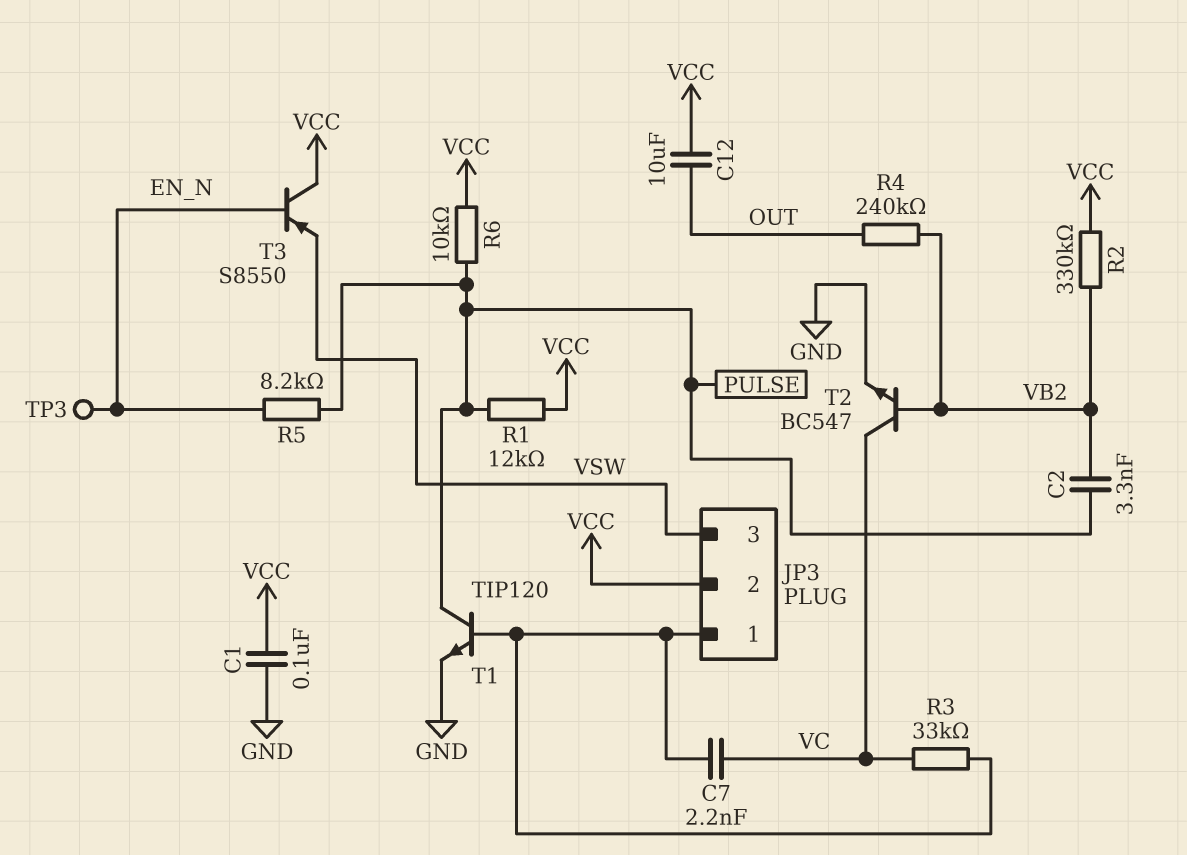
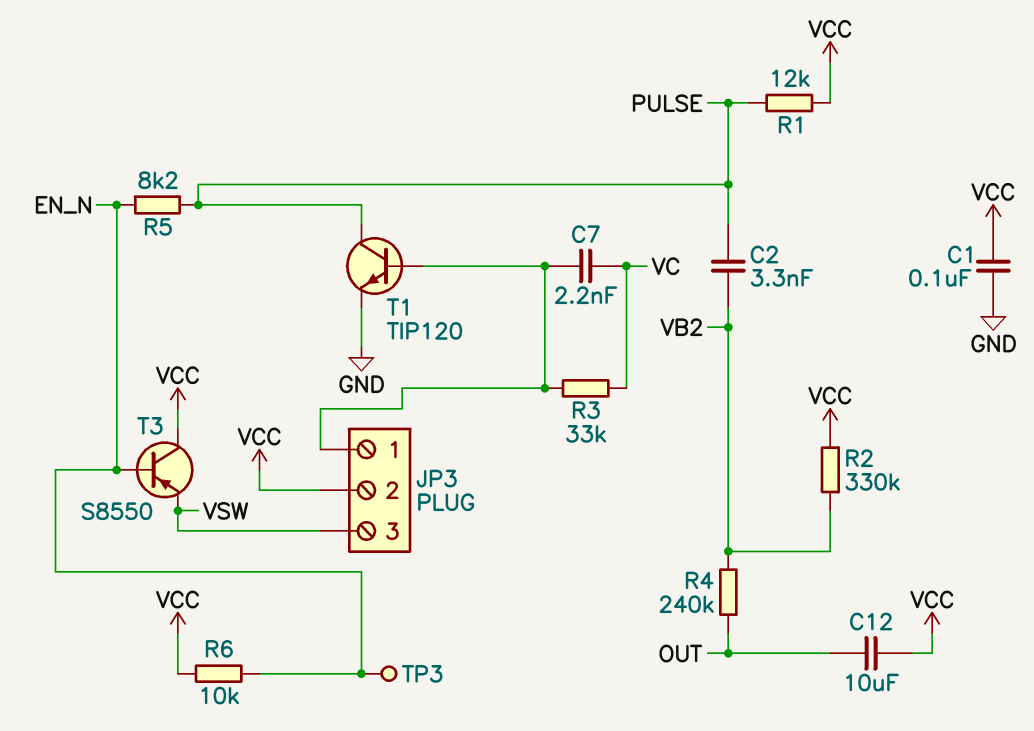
R6: 10k (PULSE, VCC) -> 10k (EN_N, VCC)
T2: NPN BC547 (B VB2, C VC, E GND) -> none

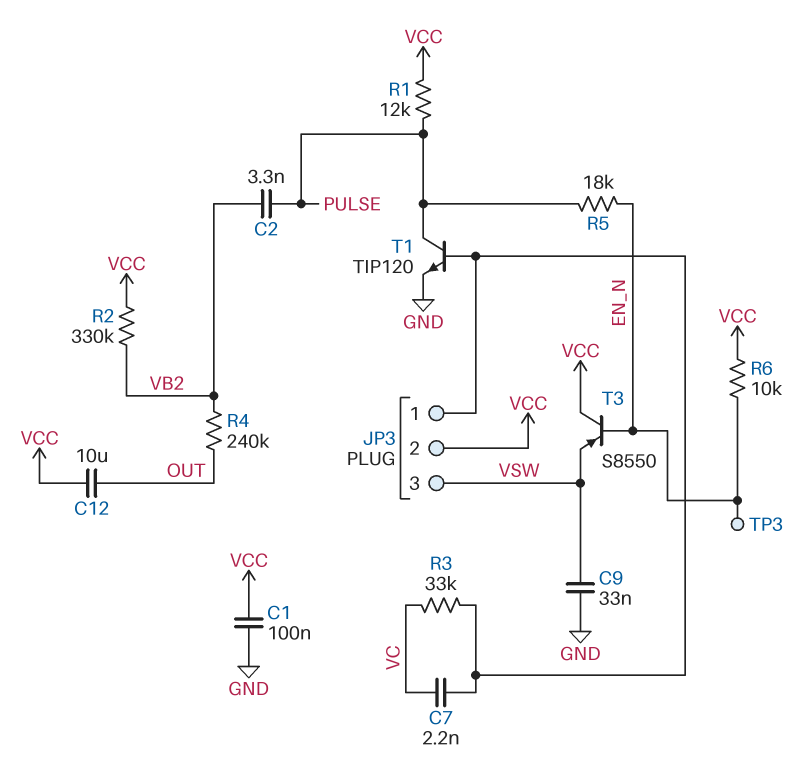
C9: none -> 33nF (GND, VSW)
R5: 8.2k (EN_N, PULSE) -> 18k (EN_N, PULSE)

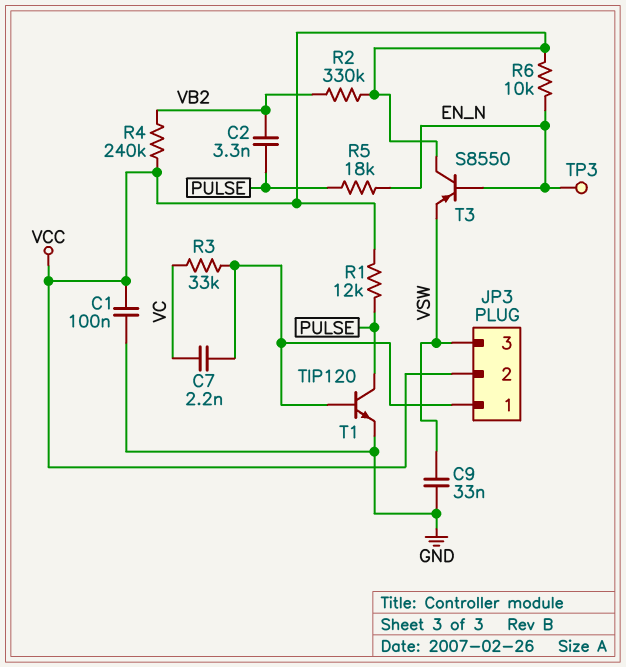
C12: 10uF (OUT, VCC) -> none
R4: 240k (OUT, VB2) -> 240k (VB2, VCC)

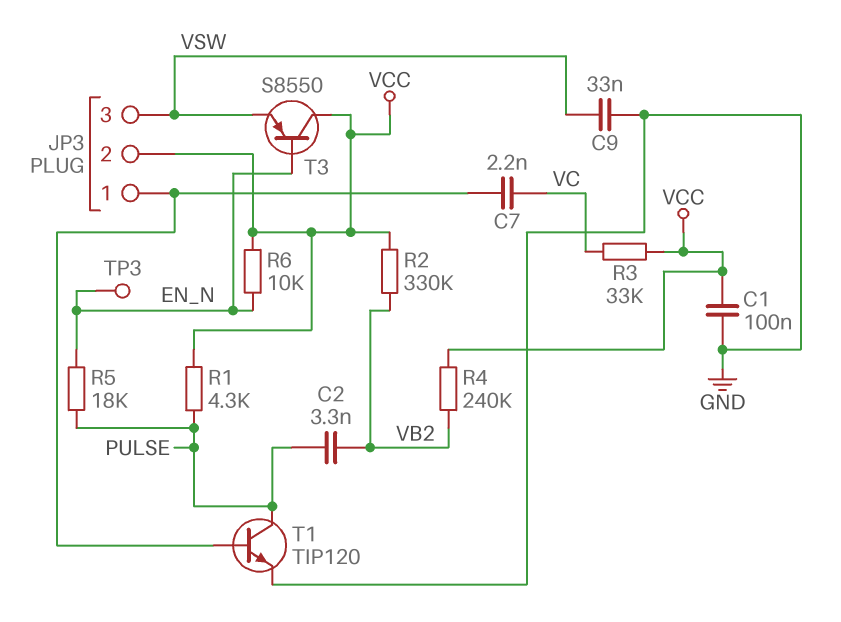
R1: 12k (PULSE, VCC) -> 4.3k (PULSE, VCC)
R3: 33k (JP3/1, VC) -> 33k (VC, VCC)

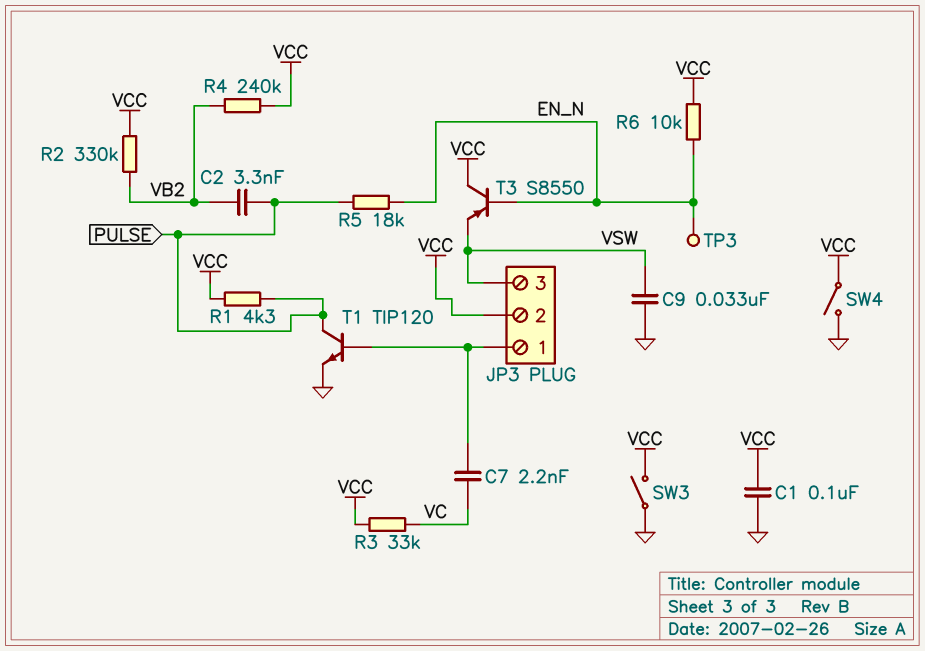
SW3: none -> switch (GND, VCC)
SW4: none -> switch (GND, VCC)

